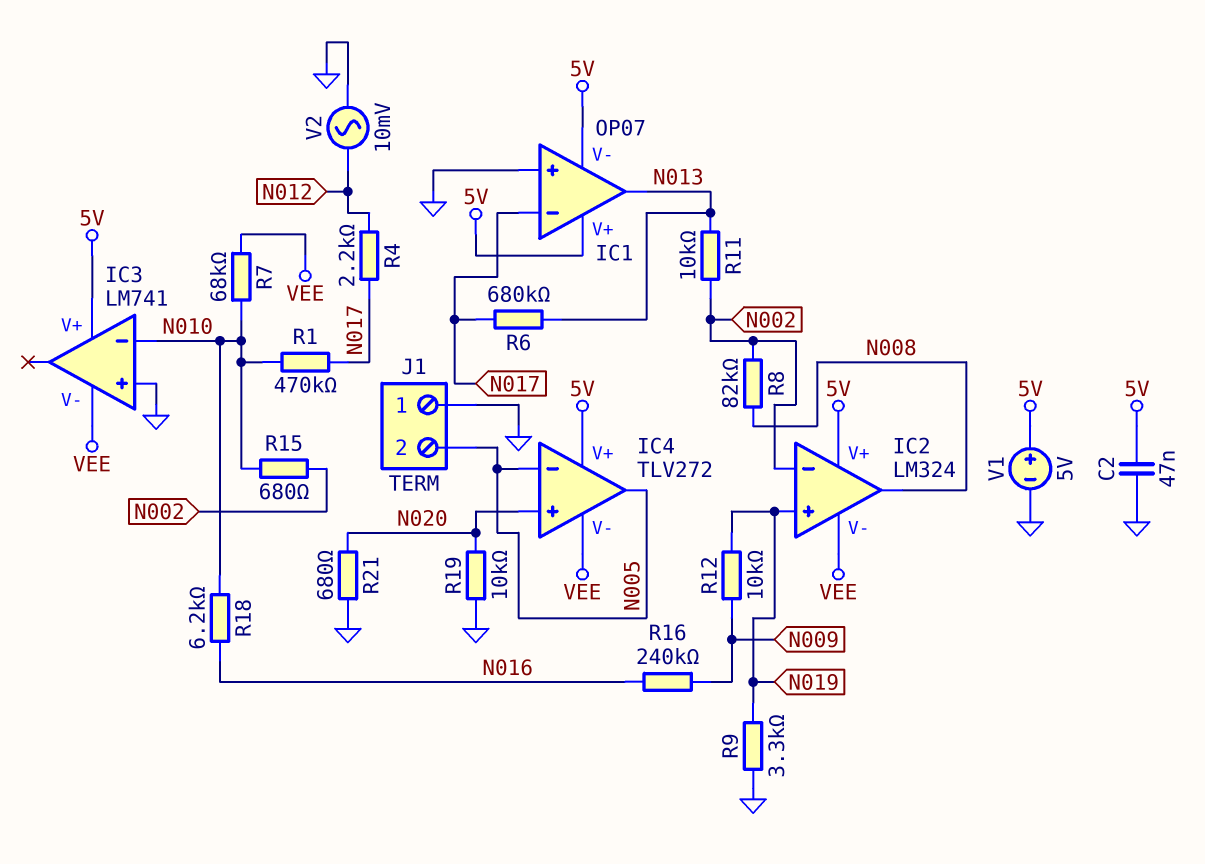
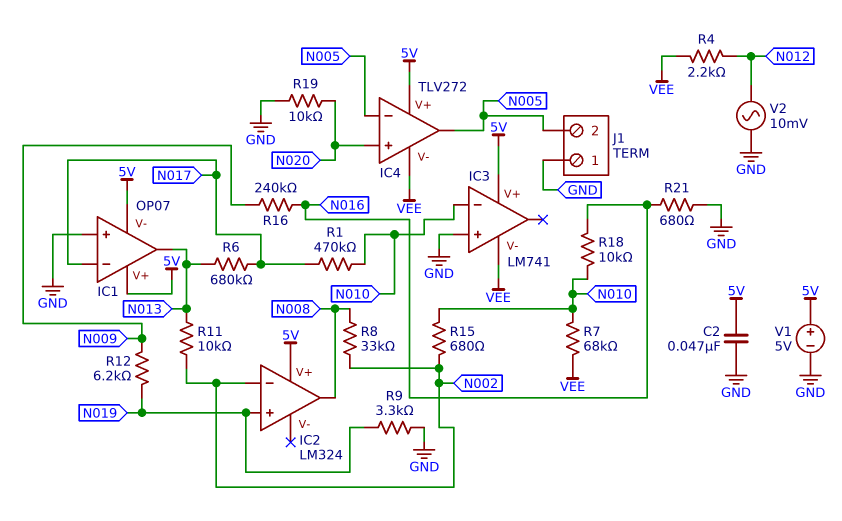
IC2 pin V-: VEE -> none
R4: 2.2k (N012, N017) -> 2.2k (N012, VEE)
R8: 82k (N002, N008) -> 33k (N002, N008)
R12: 10k (N009, N019) -> 6.2k (N009, N019)
R18: 6.2k (N010, N016) -> 10k (N010, N016)
R21: 680 (GND, N020) -> 680 (GND, N016)

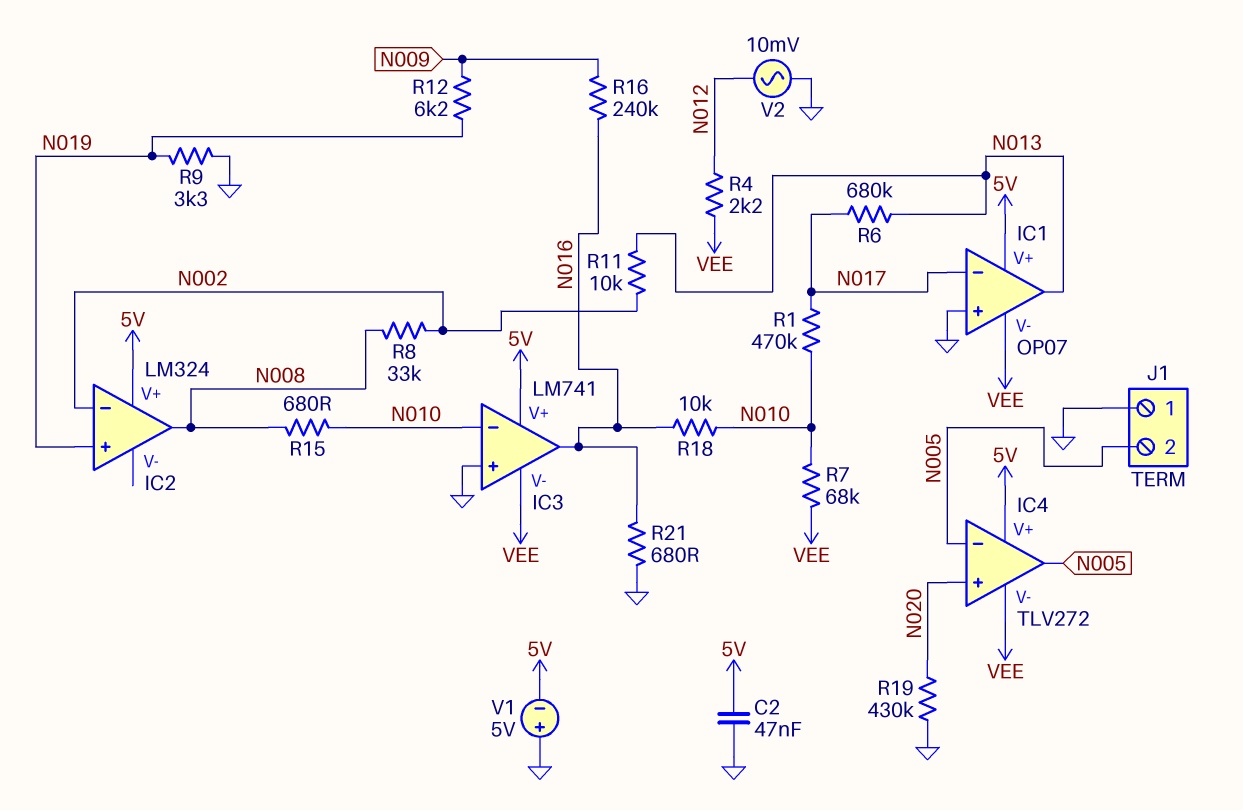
IC1 pin V-: 5V -> VEE
IC3 pin out: none -> N016
R15: 680 (N002, N010) -> 680 (N008, N010)
R19: 10k (GND, N020) -> 430k (GND, N020)
V1: 5V (plus 5V, minus GND) -> 5V (plus GND, minus 5V)

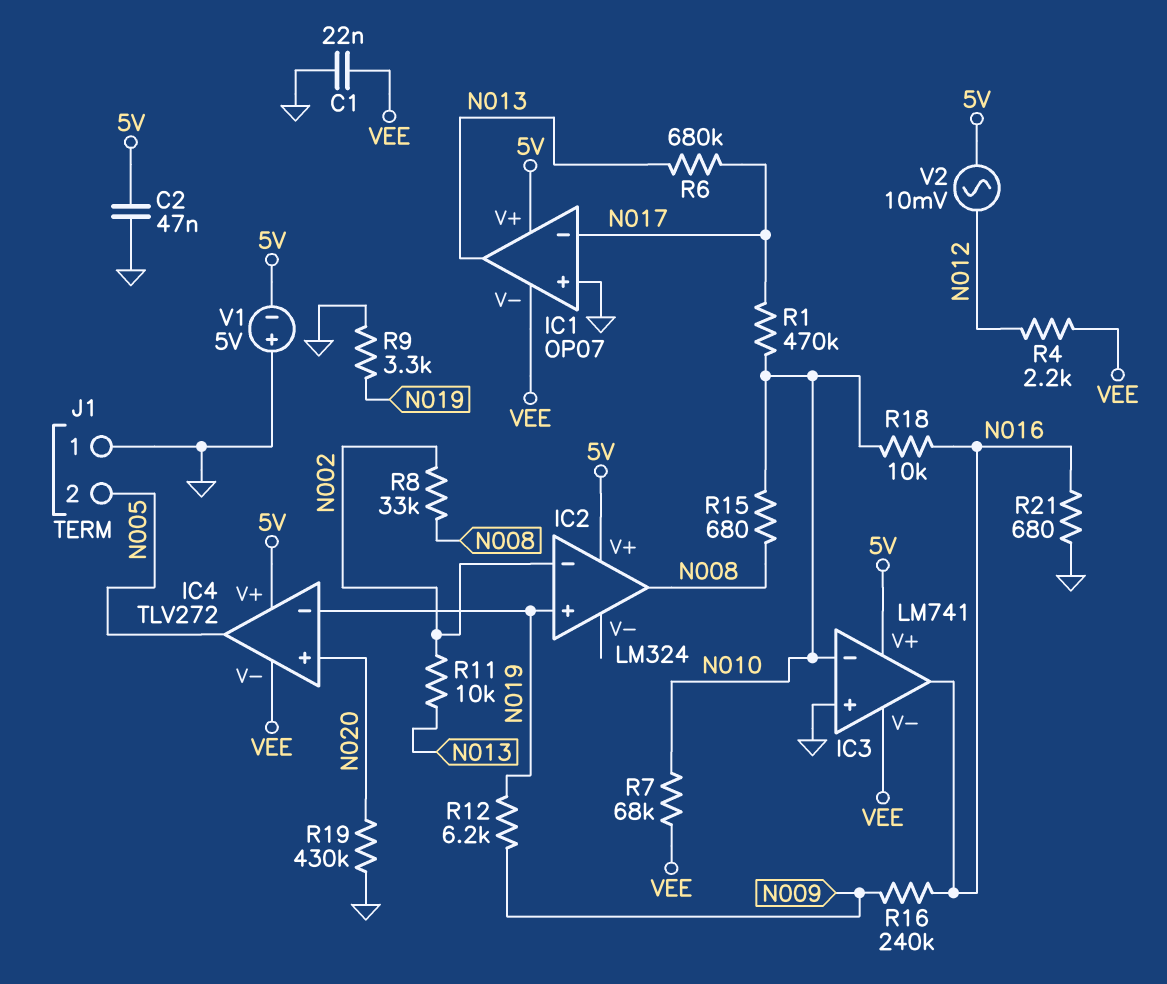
C1: none -> 22nF (GND, VEE)
IC4 pin in-: N005 -> N019
V2: AC 10mV (GND, N012) -> AC 10mV (5V, N012)

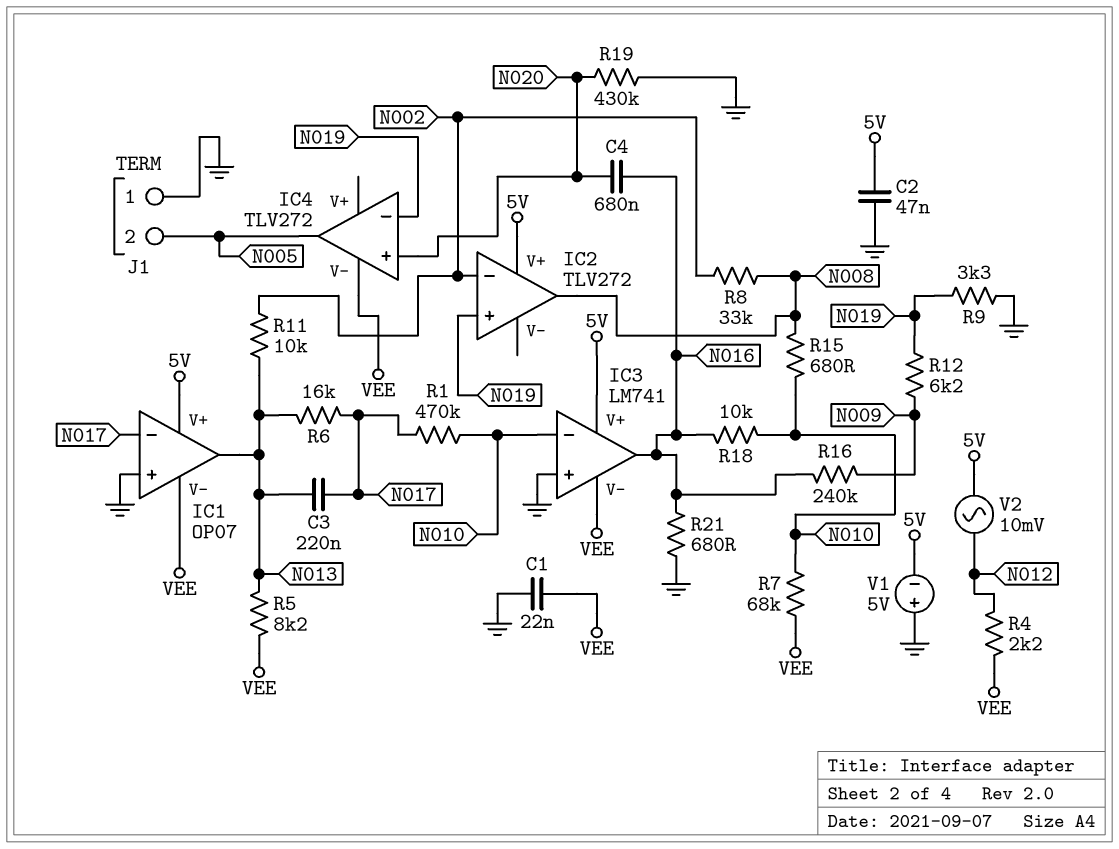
C3: none -> 220nF (N013, N017)
C4: none -> 680nF (N016, N020)
IC2: LM324 -> TLV272
IC4 pin V+: 5V -> none
R5: none -> 8.2k (N013, VEE)
R6: 680k (N013, N017) -> 16k (N013, N017)

